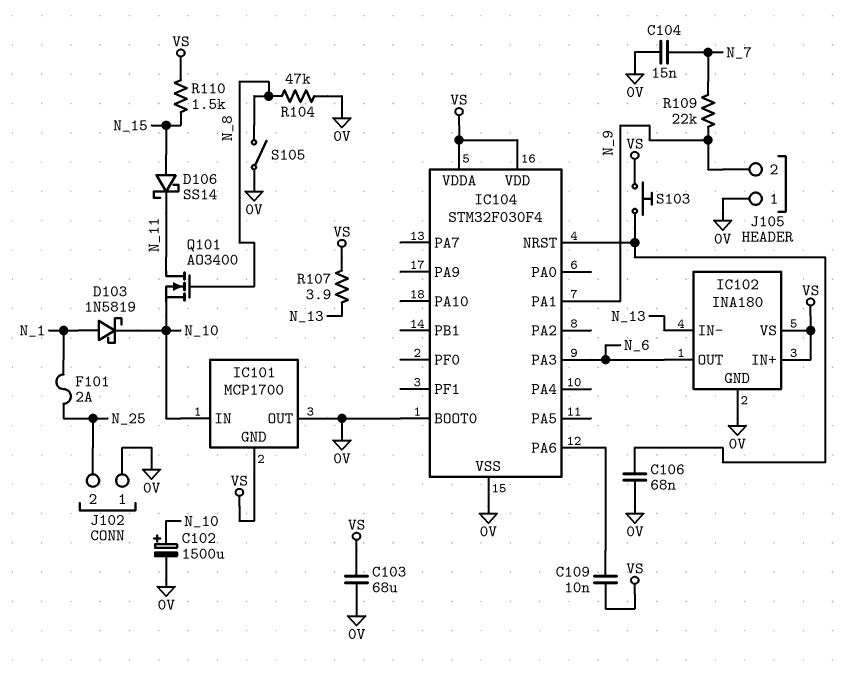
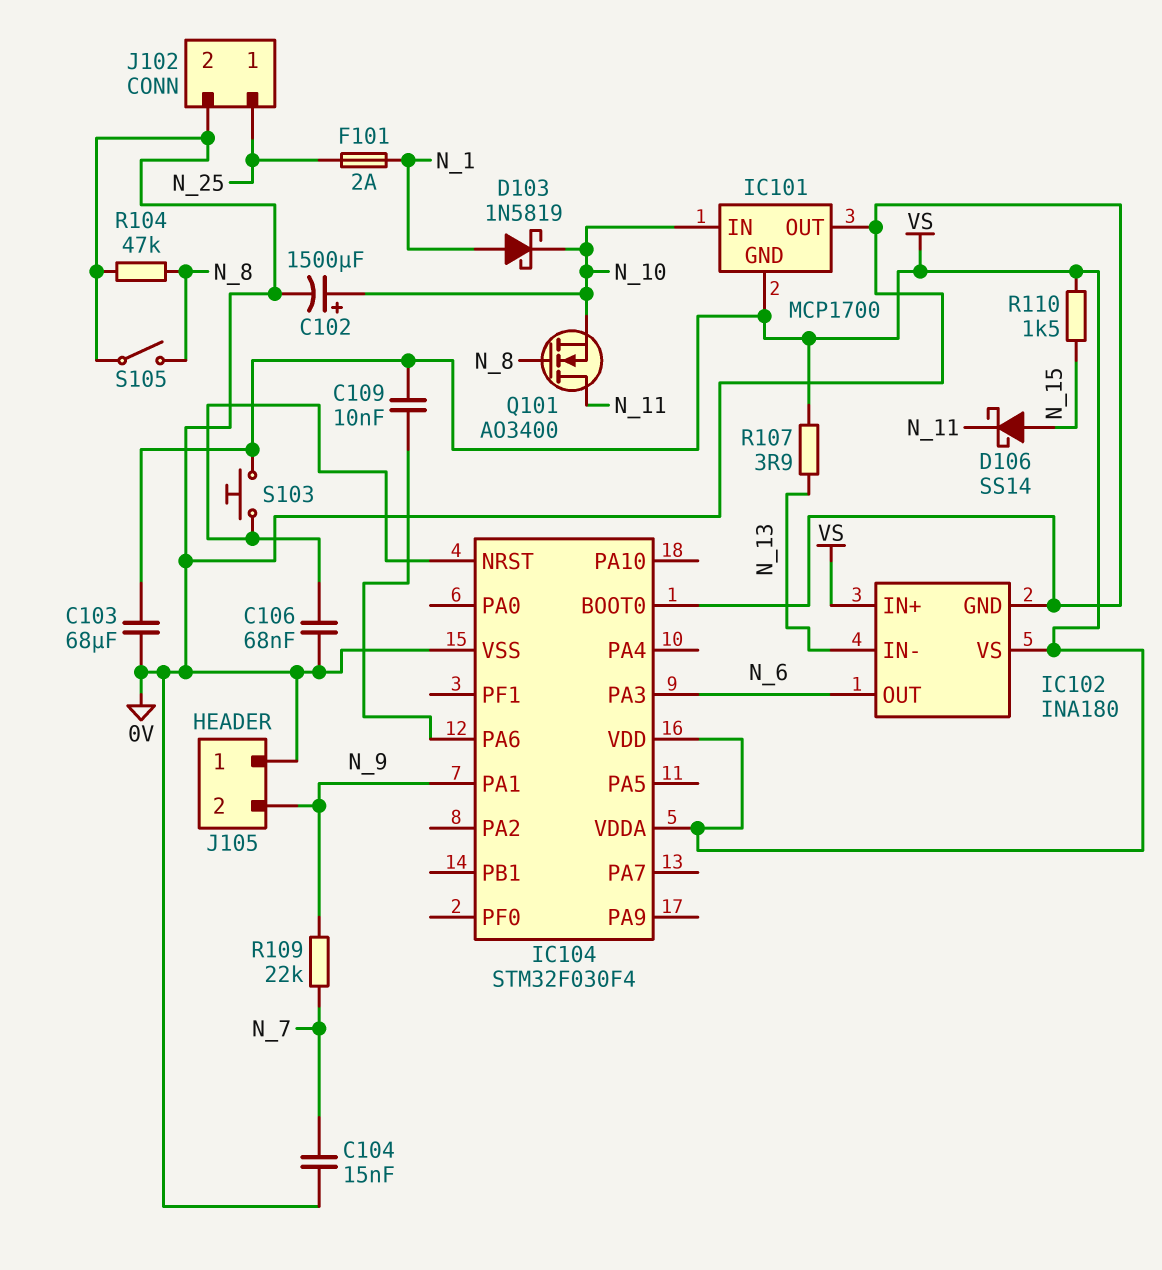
J102 pin 1: 0V -> N_25
J102 pin 2: N_25 -> 0V

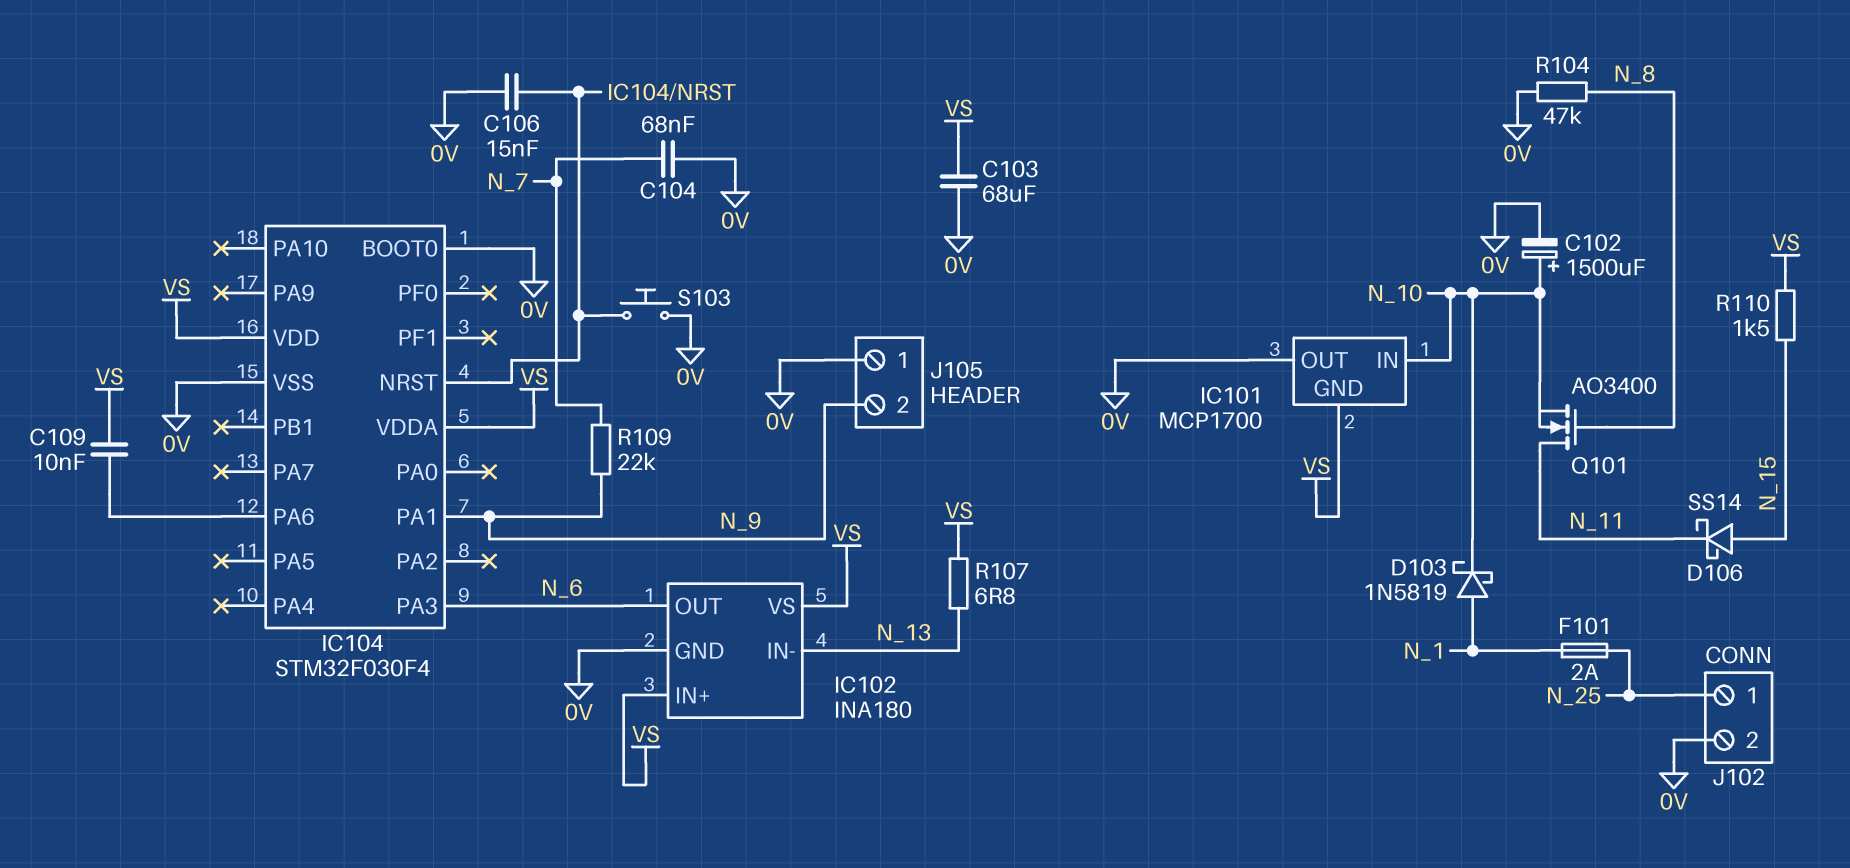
C104: 15nF (0V, N_7) -> 68nF (0V, N_7)
C106: 68nF (0V, IC104/NRST) -> 15nF (0V, IC104/NRST)
R107: 3.9 (N_13, VS) -> 6.8 (N_13, VS)
S103: button (IC104/NRST, VS) -> button (0V, IC104/NRST)
S105: switch (0V, N_8) -> none

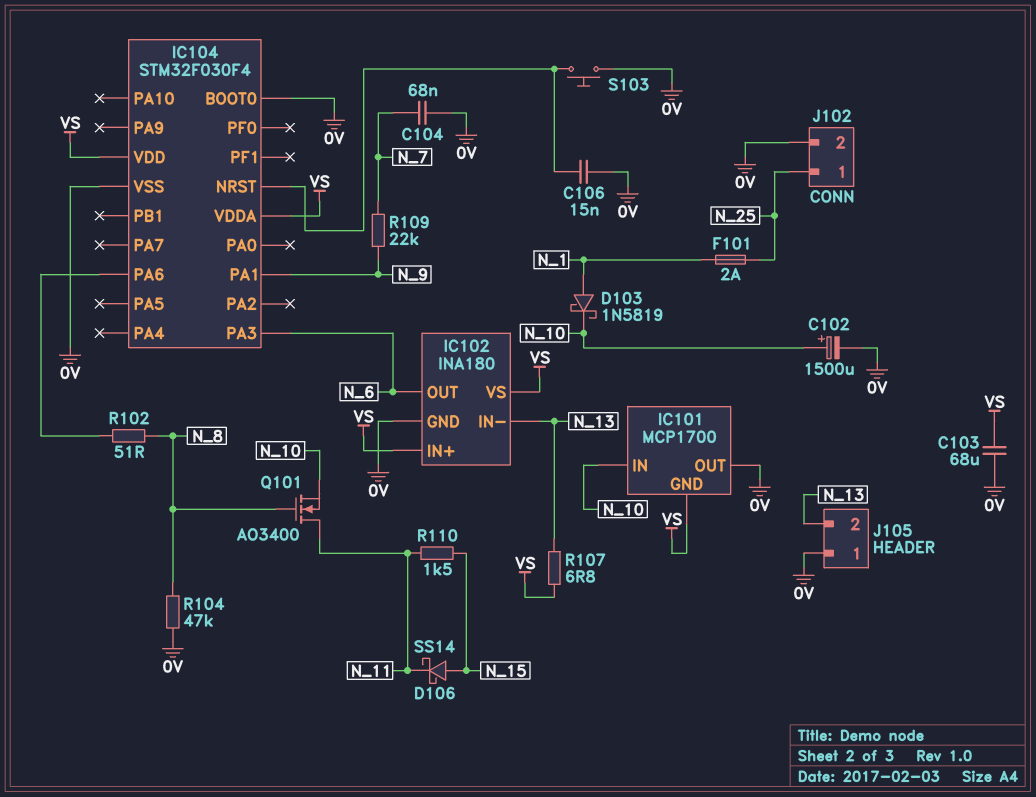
C109: 10nF (IC104/PA6, VS) -> none
J105 pin 2: N_9 -> N_13
R102: none -> 51 (IC104/PA6, N_8)
R110: 1.5k (N_15, VS) -> 1.5k (N_11, N_15)

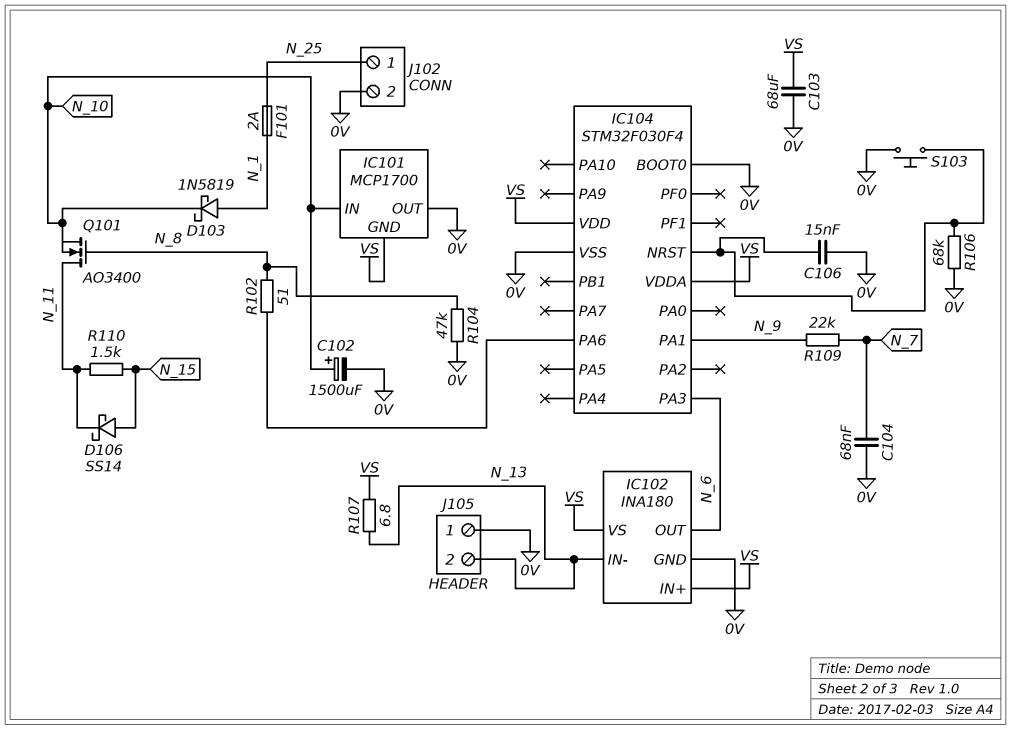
R106: none -> 68k (0V, IC104/NRST)

